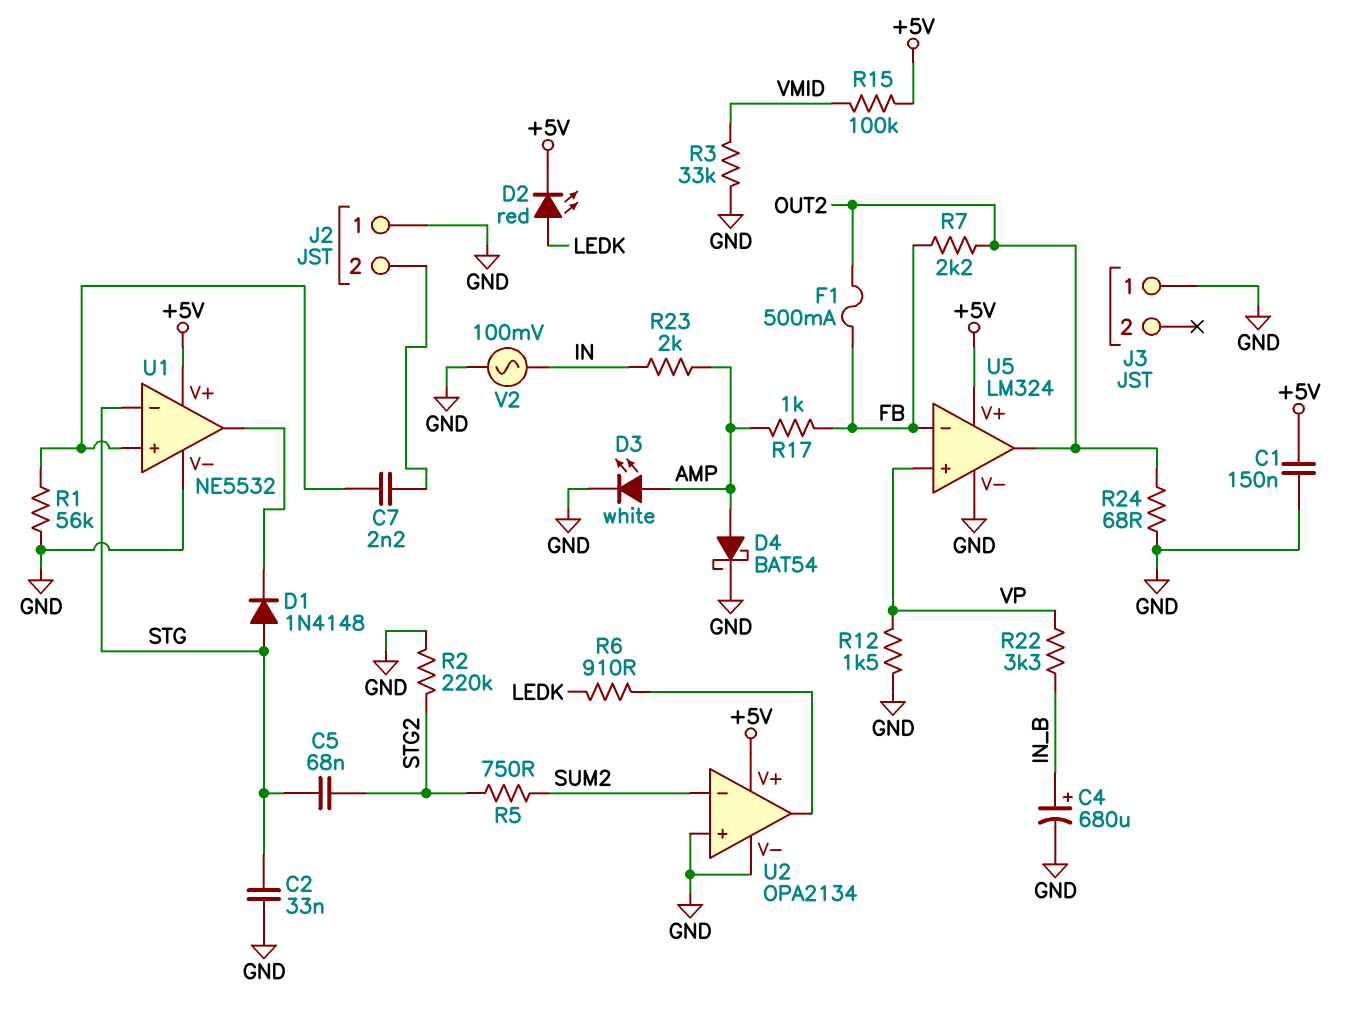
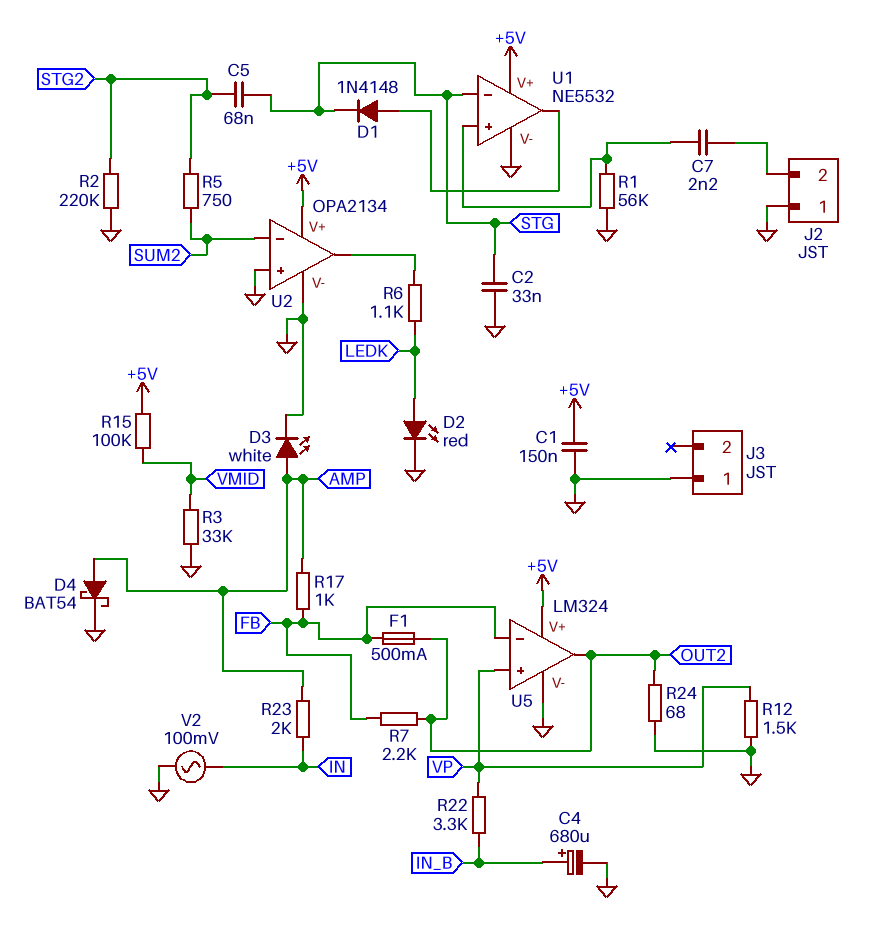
D1: diode 1N4148 (A STG, K U1/out) -> diode 1N4148 (A U1/out, K STG)
D2: LED red (A LEDK, K +5V) -> LED red (A LEDK, K GND)
R6: 910 (LEDK, U2/out) -> 1.1k (LEDK, U2/out)

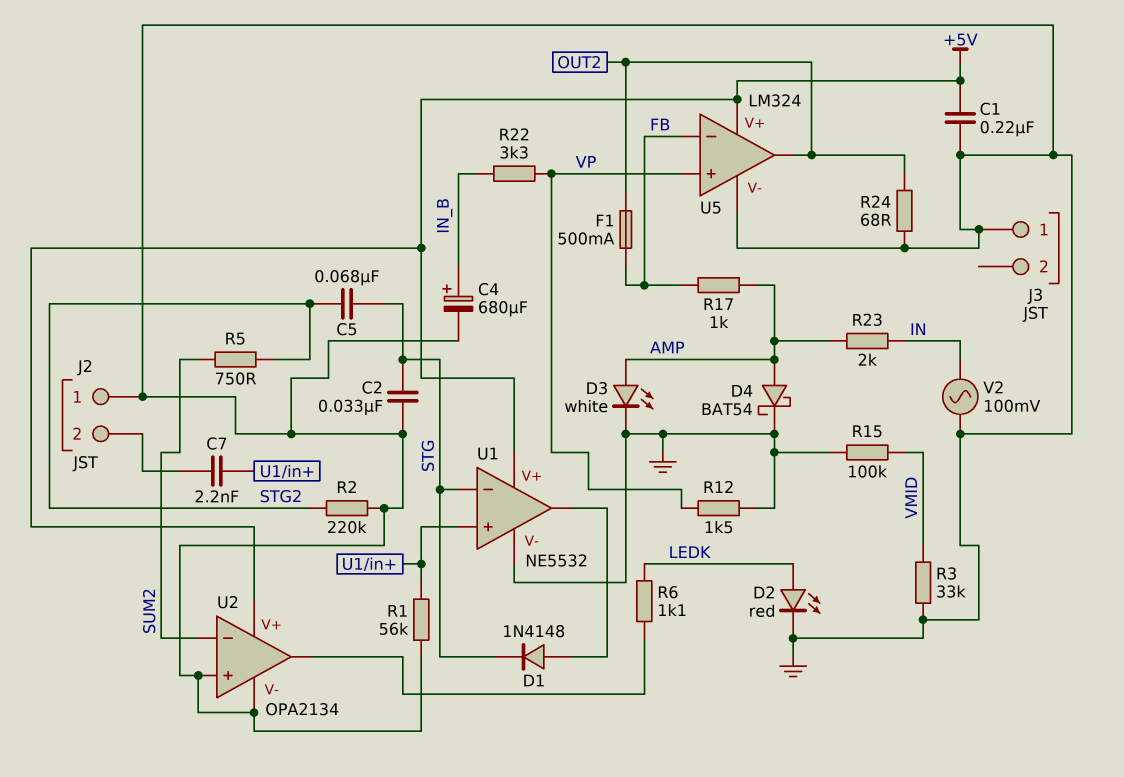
C1: 150nF (+5V, GND) -> 220nF (+5V, GND)
R7: 2.2k (FB, OUT2) -> none
R15: 100k (+5V, VMID) -> 100k (GND, VMID)

